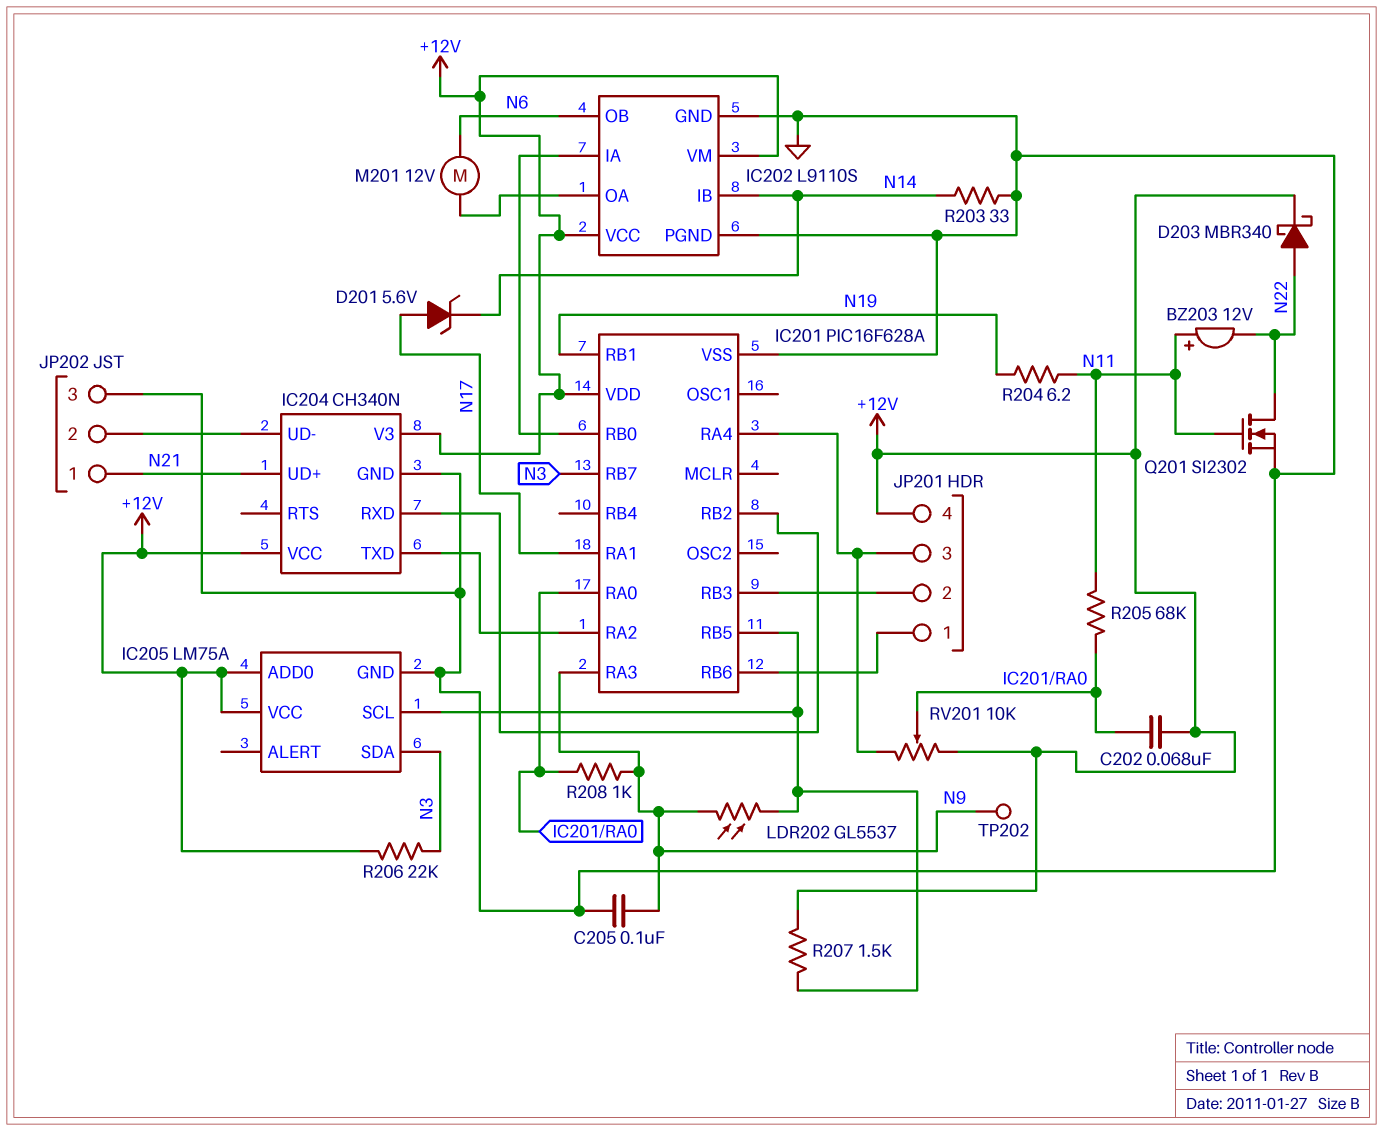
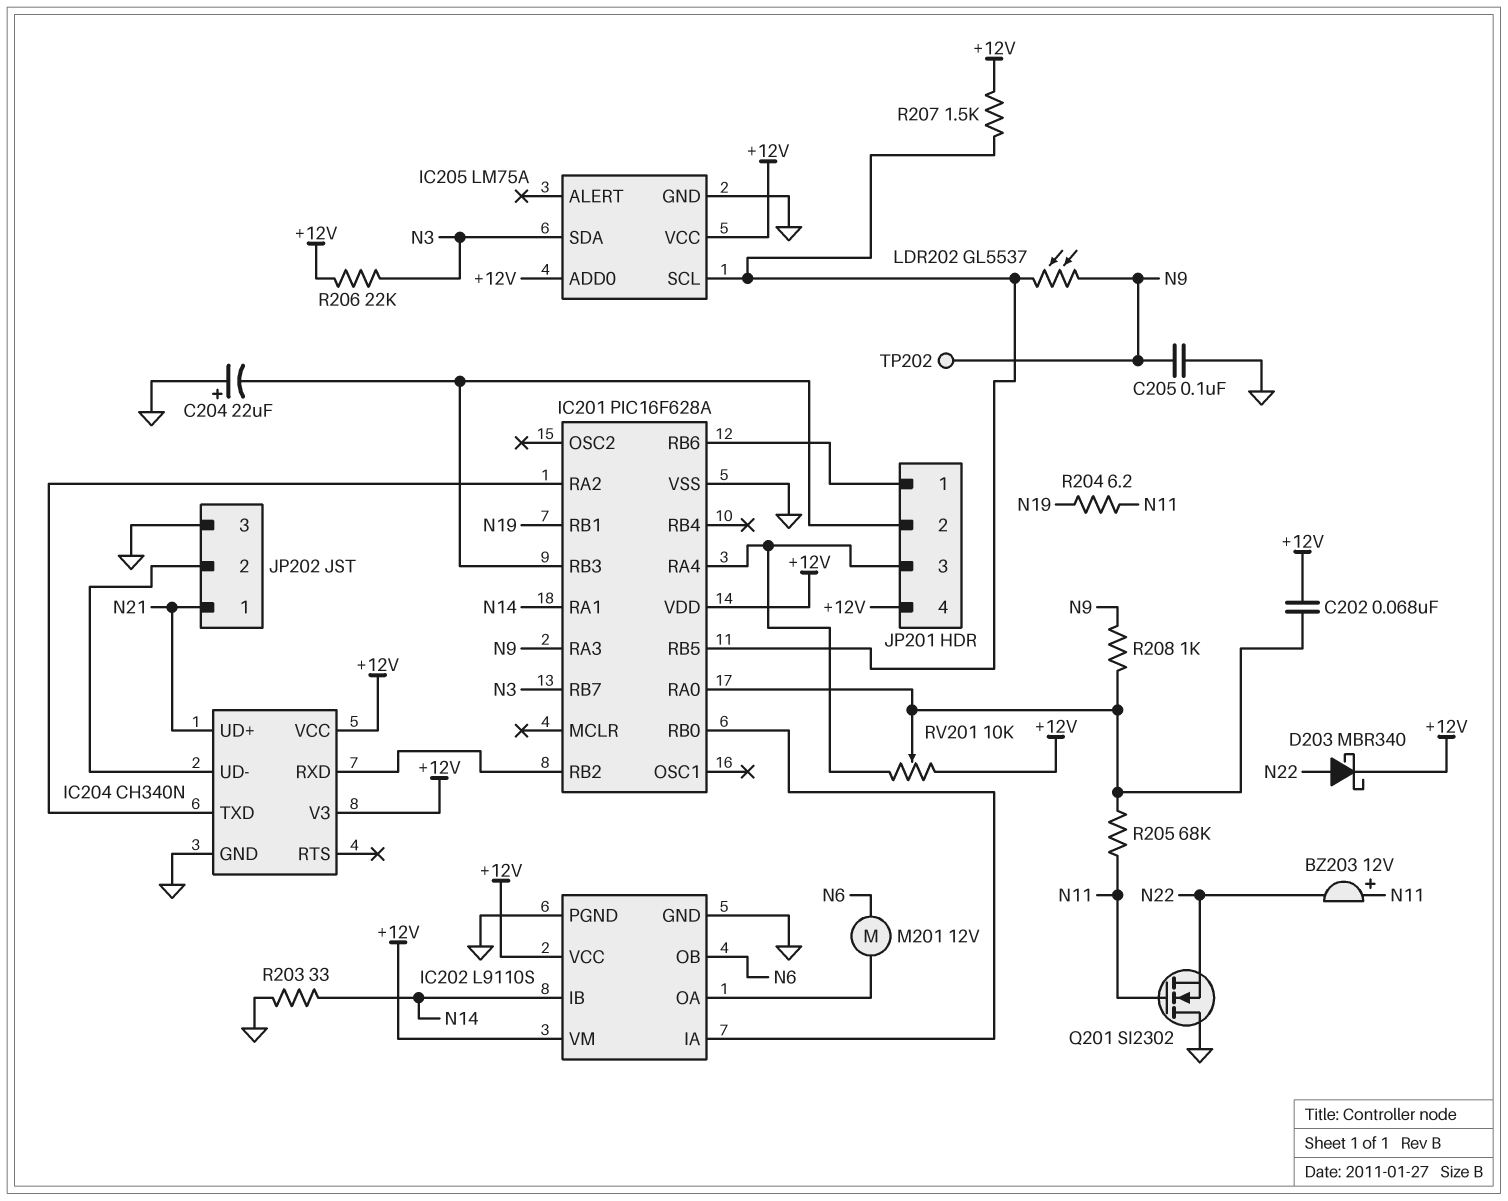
C204: none -> 22uF (plus GND, minus IC201/RB3)
D201: zener 5.6V (A N17, K N14) -> none
IC201 pin RA1: N17 -> N14
Q201: NMOS SI2302 (G N11, D N22, S GND) -> NMOS SI2302 (G N11, D GND, S N22)

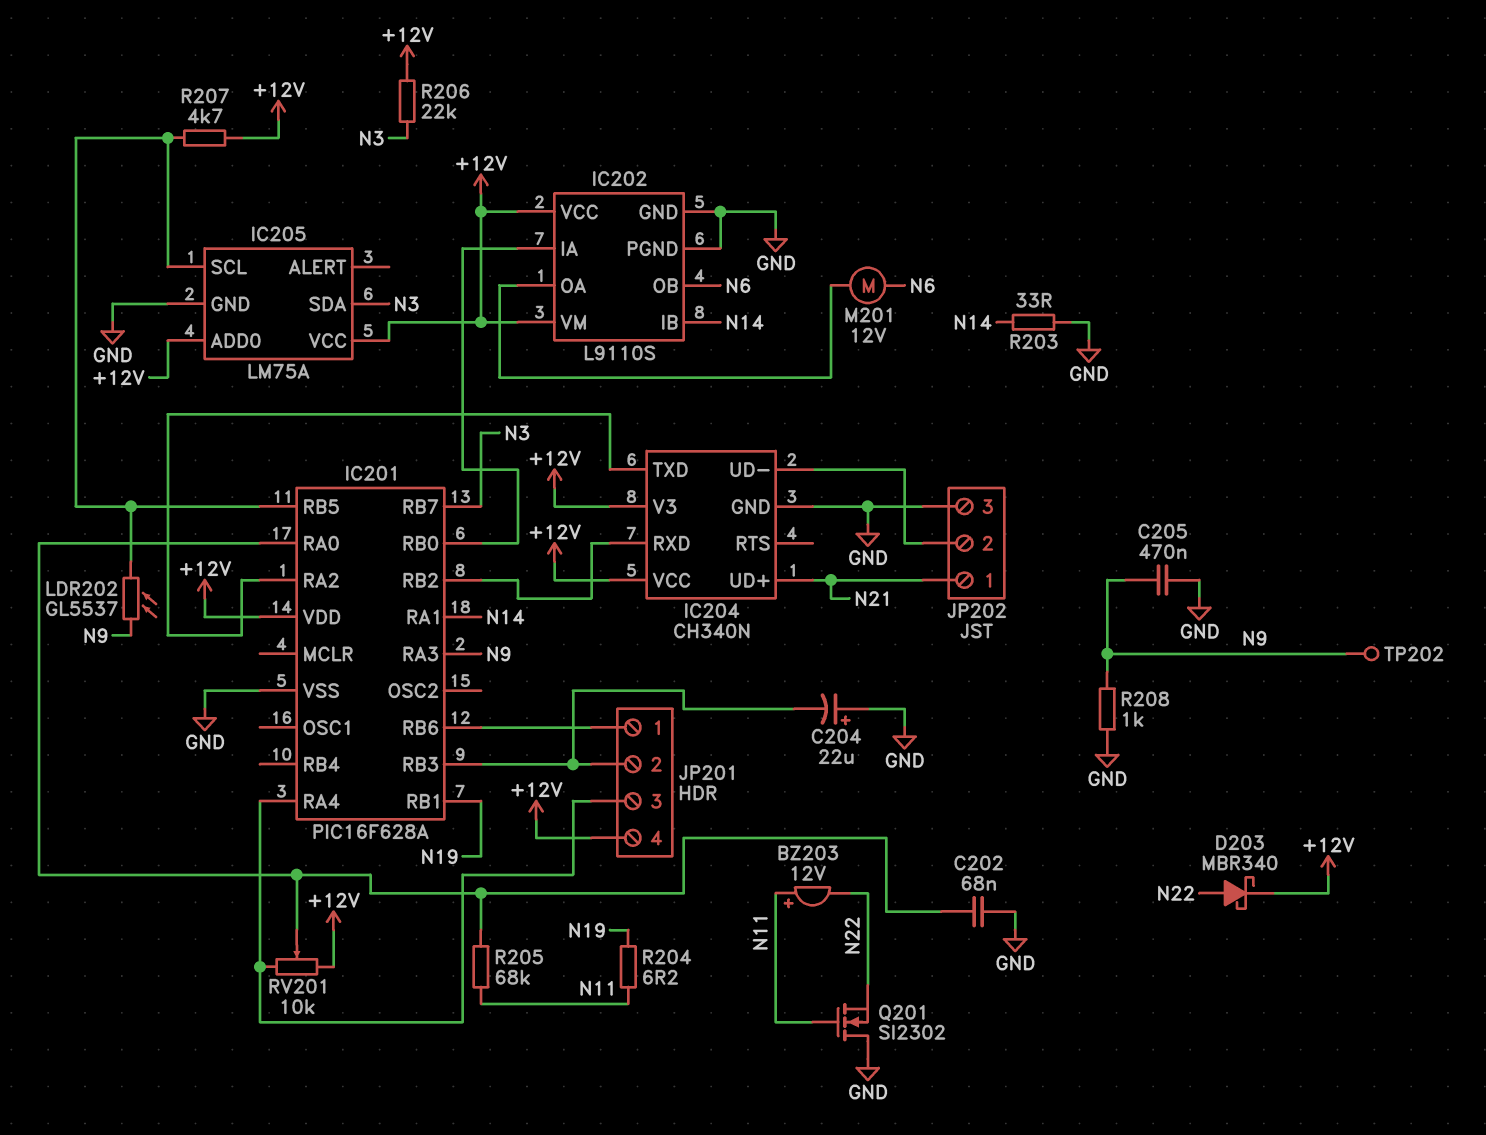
C202: 68nF (+12V, IC201/RA0) -> 68nF (GND, IC201/RA0)
C205: 100nF (GND, N9) -> 470nF (GND, N9)
R207: 1.5k (+12V, IC201/RB5) -> 4.7k (+12V, IC201/RB5)
R208: 1k (IC201/RA0, N9) -> 1k (GND, N9)

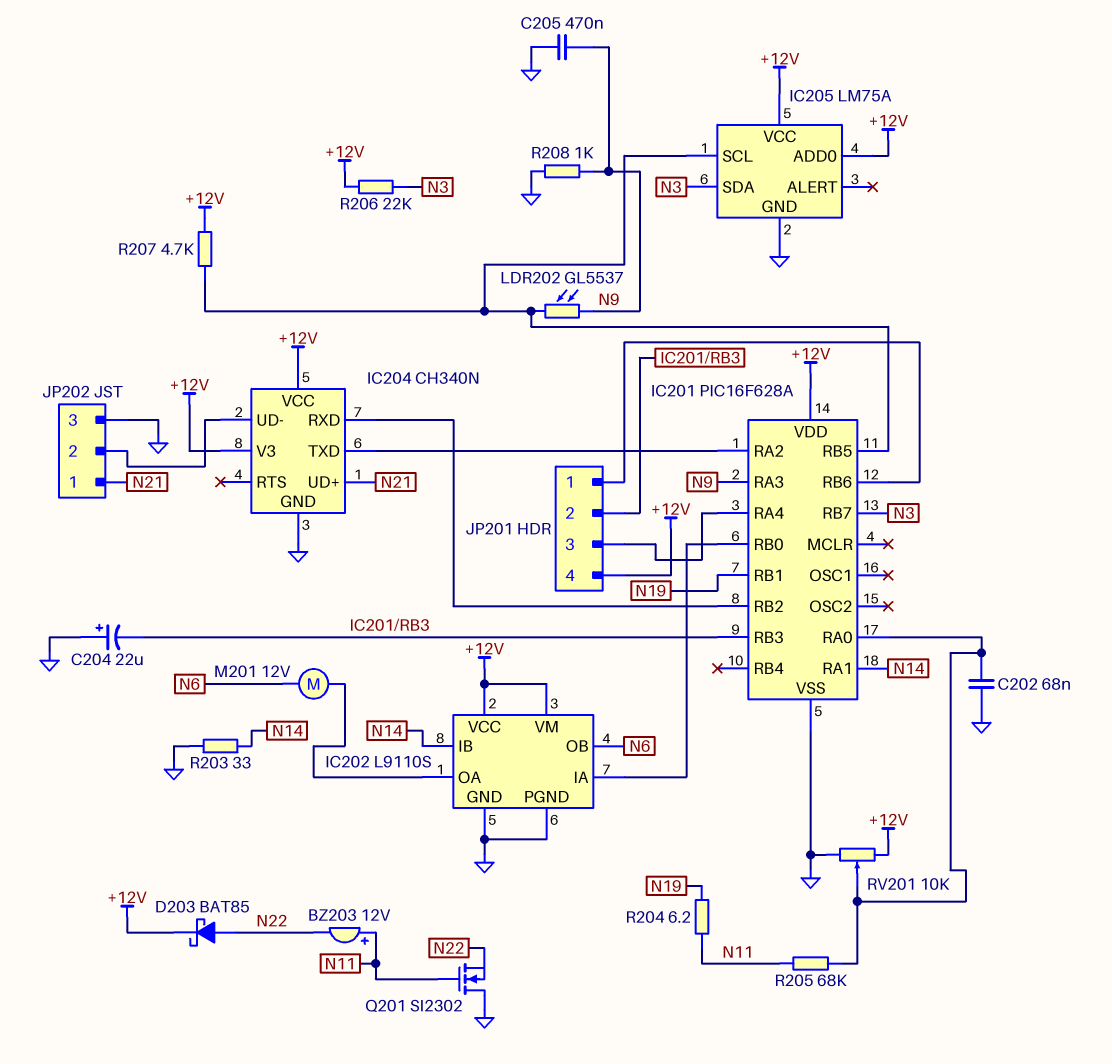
D203: schottky MBR340 (A N22, K +12V) -> schottky BAT85 (A N22, K +12V)
RV201: 10k (+12V, IC201/RA4, wiper IC201/RA0) -> 10k (+12V, GND, wiper IC201/RA0)
TP202: test point (N9) -> none

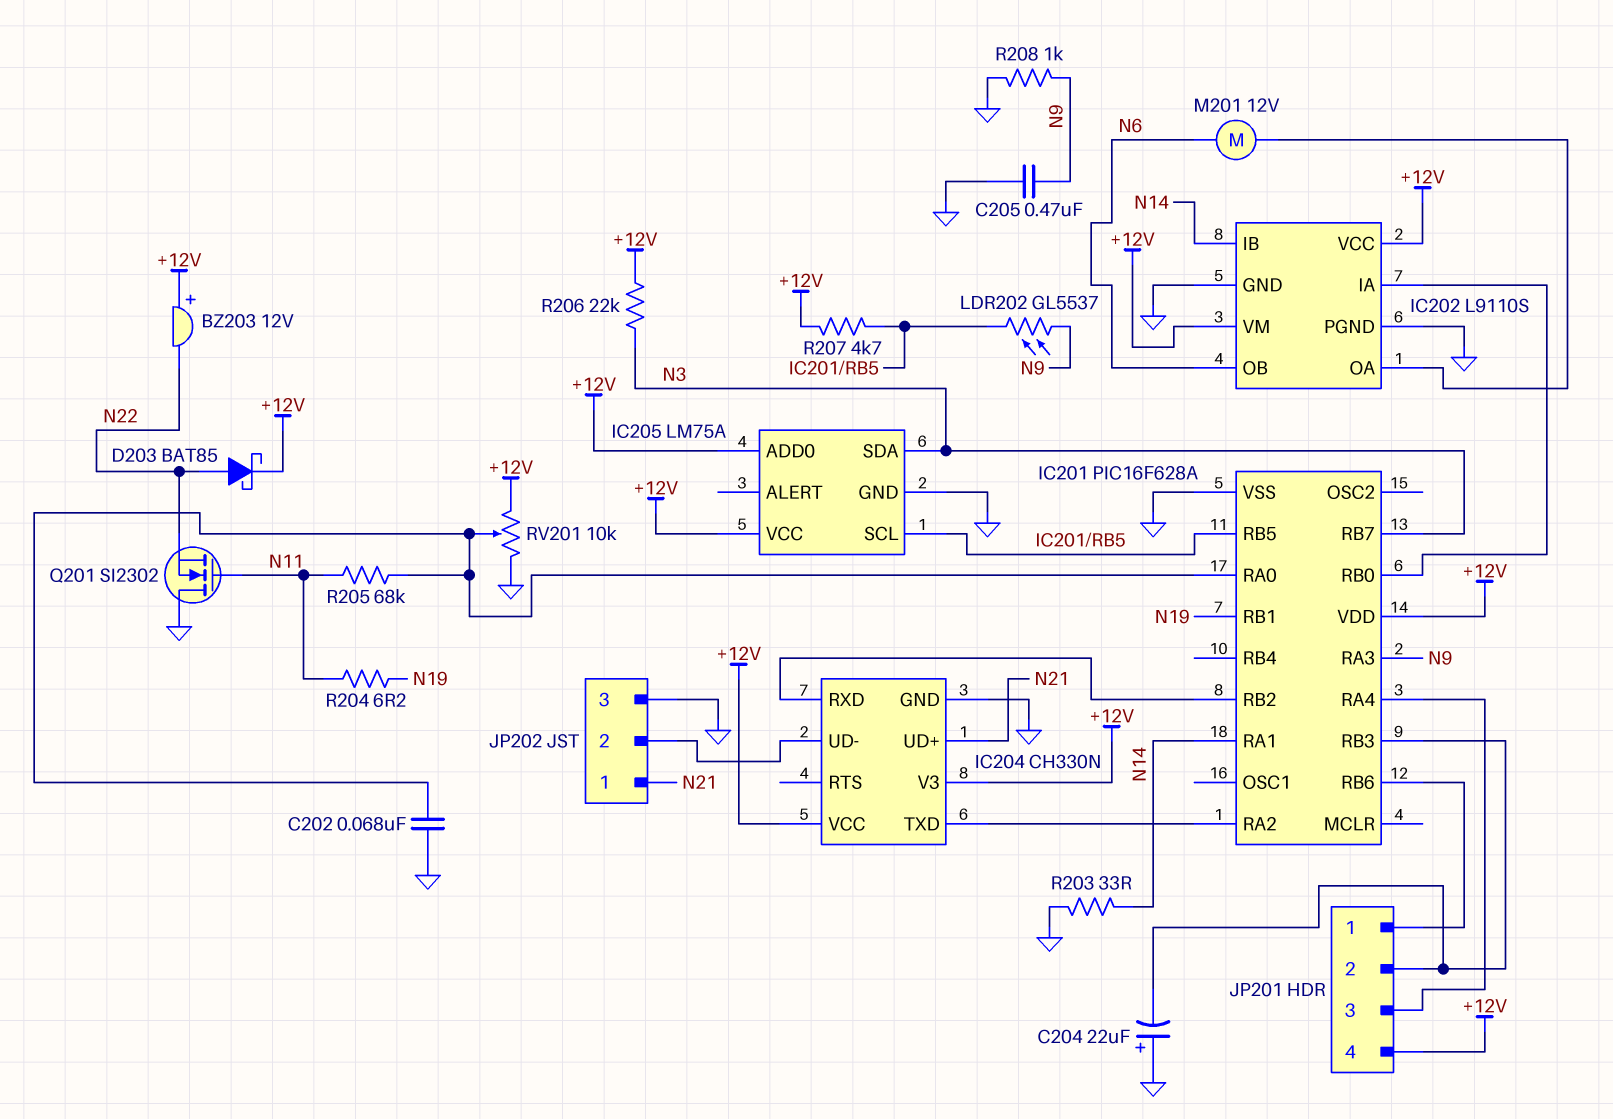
BZ203: buzzer 12V (plus N11, minus N22) -> buzzer 12V (plus +12V, minus N22)
IC204: CH340N -> CH330N

